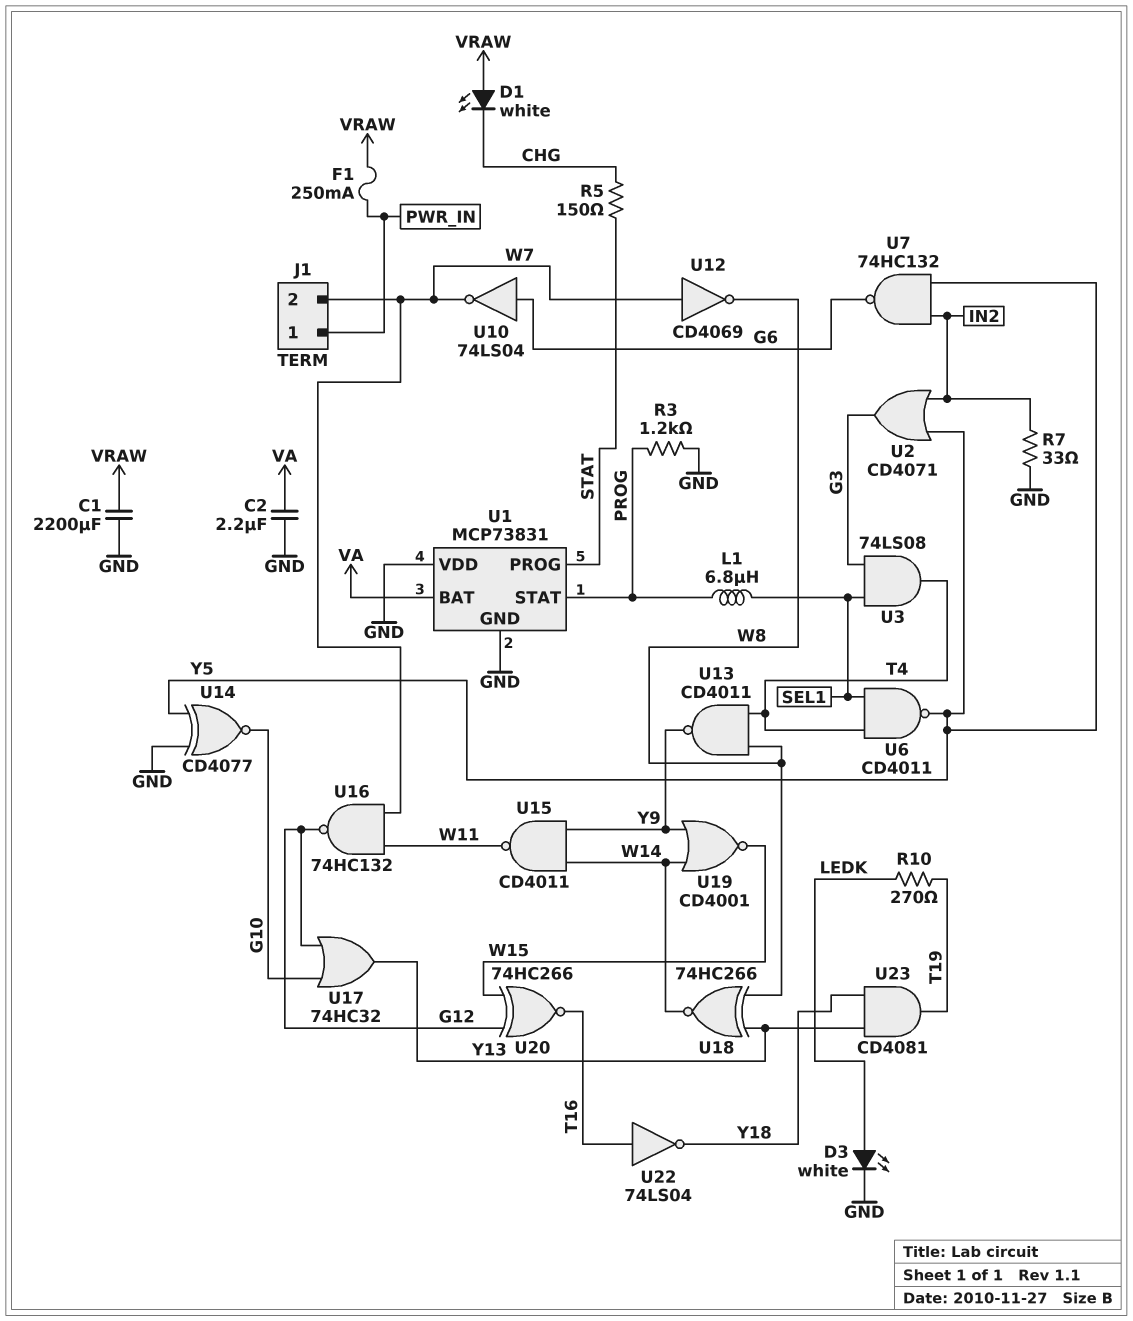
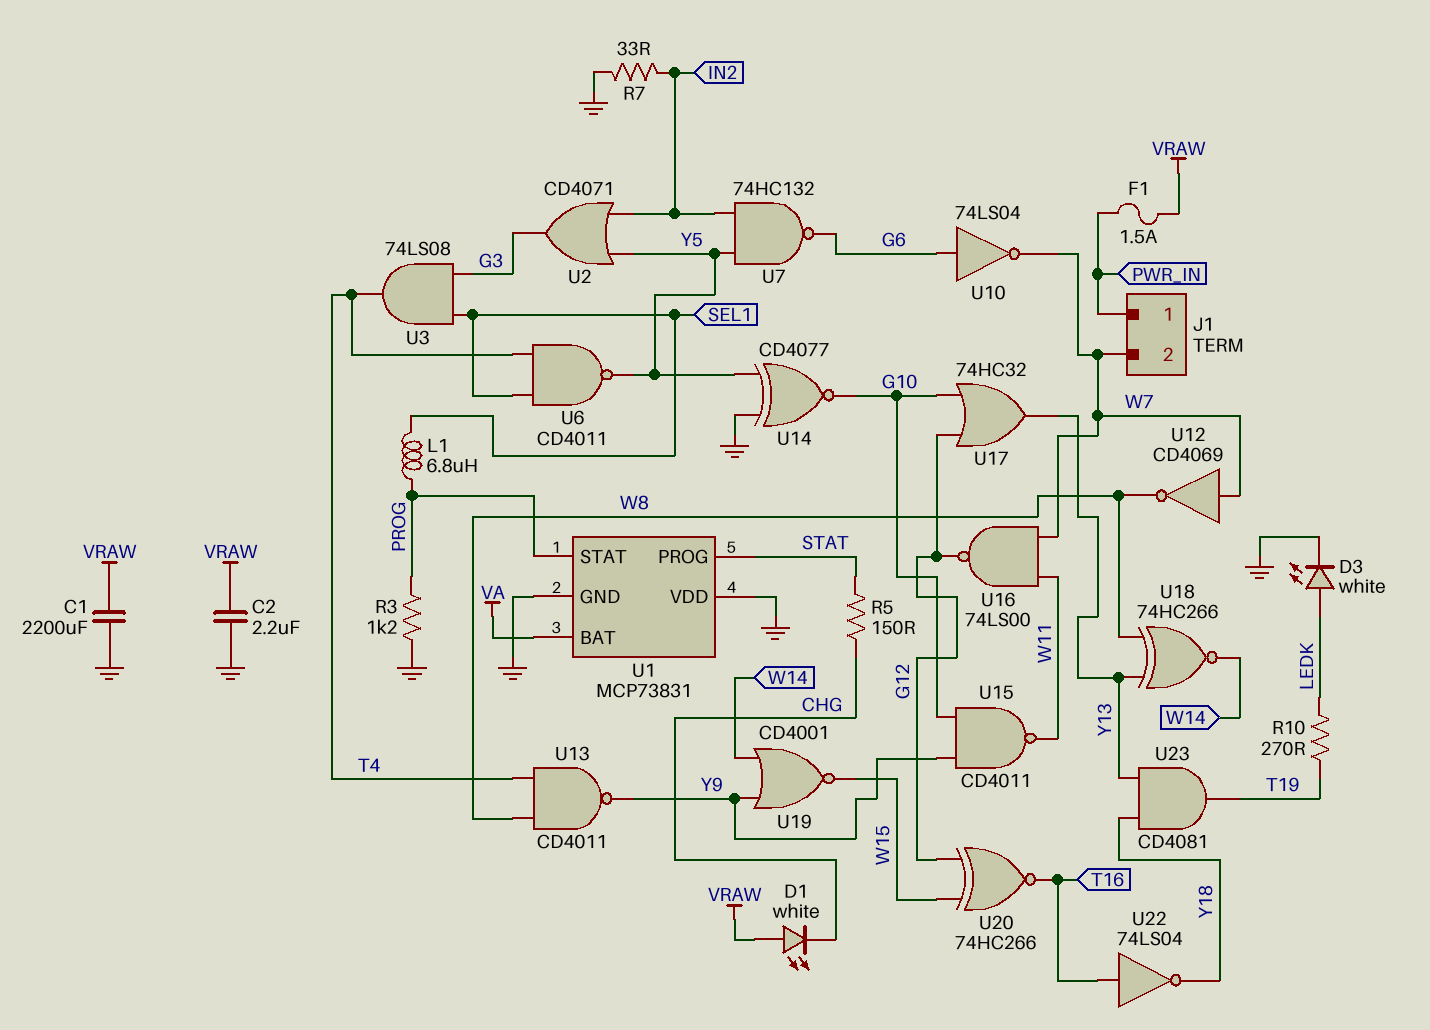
C2: 2.2uF (GND, VA) -> 2.2uF (GND, VRAW)
F1: 250mA (PWR_IN, VRAW) -> 1.5A (PWR_IN, VRAW)
U15: NAND CD4011 (in W14, in Y9, out W11) -> NAND CD4011 (in G10, in Y9, out W11)
U16: NAND 74HC132 (in W7, in W11, out G12) -> NAND 74LS00 (in W7, in W11, out G12)

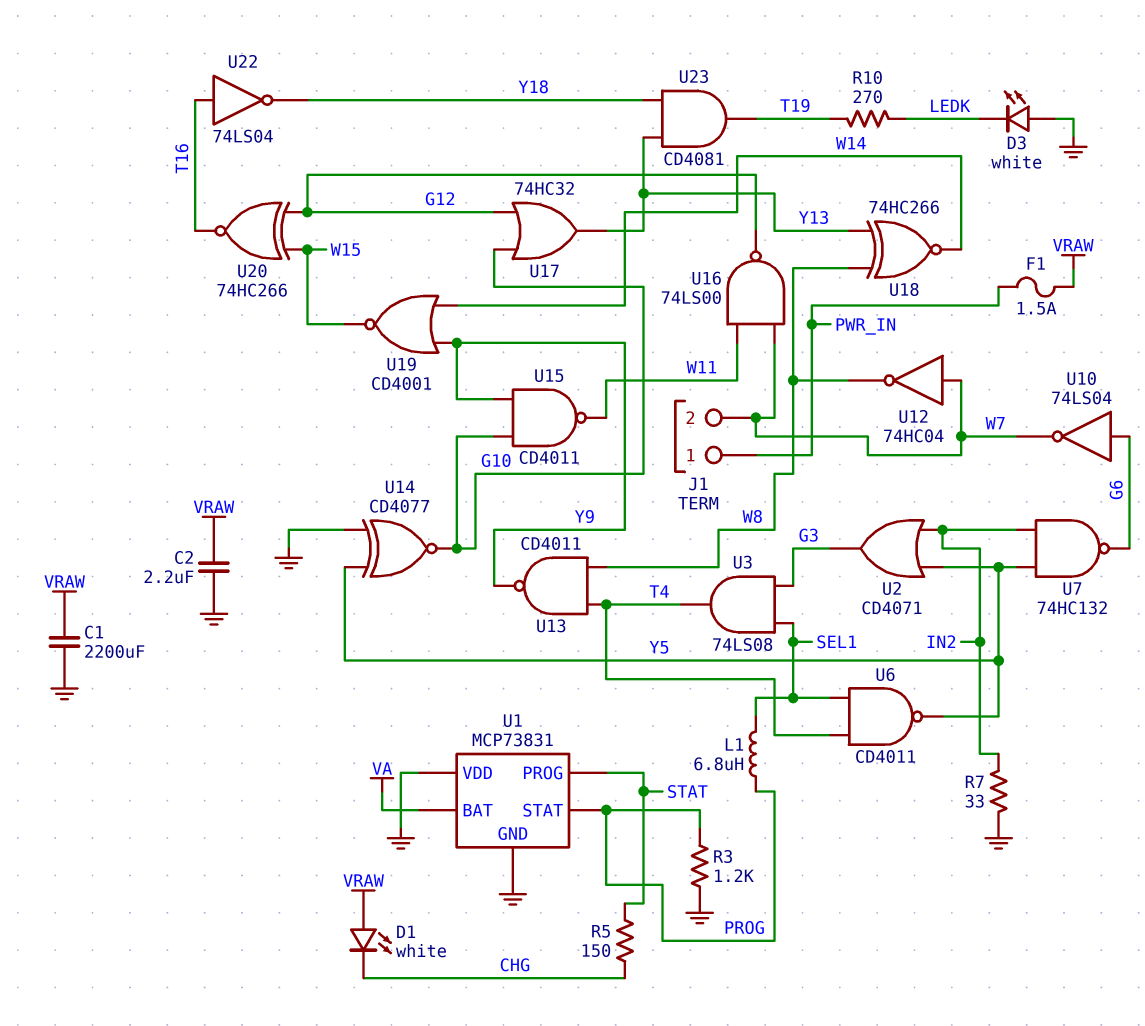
D3: LED white (A LEDK, K GND) -> LED white (A GND, K LEDK)
U12: NOT CD4069 (in W7, out W8) -> NOT 74HC04 (in W7, out W8)

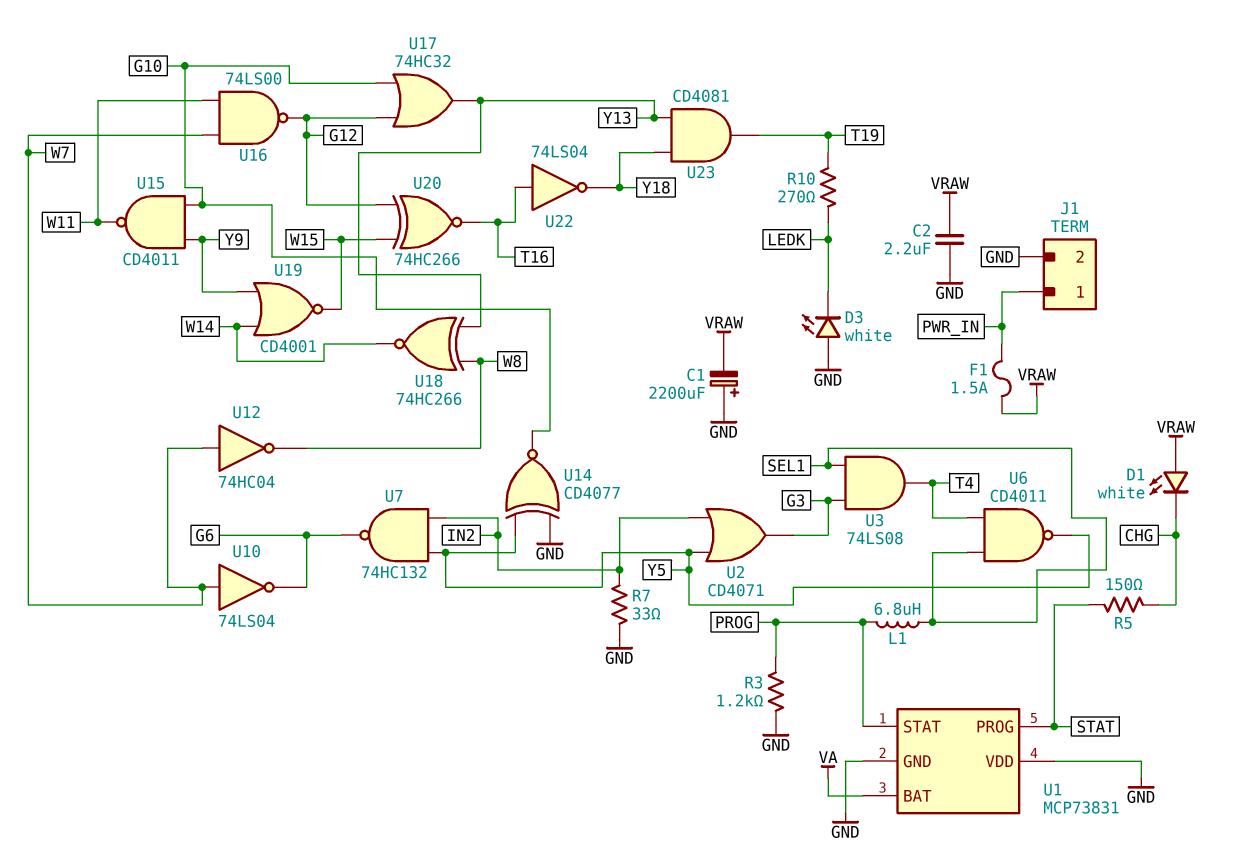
C1: 2200uF (GND, VRAW) -> 2200uF (plus GND, minus VRAW)
J1 pin 2: W7 -> GND
U10: NOT 74LS04 (in G6, out W7) -> NOT 74LS04 (in W7, out G6)
U13: NAND CD4011 (in T4, in W8, out Y9) -> none

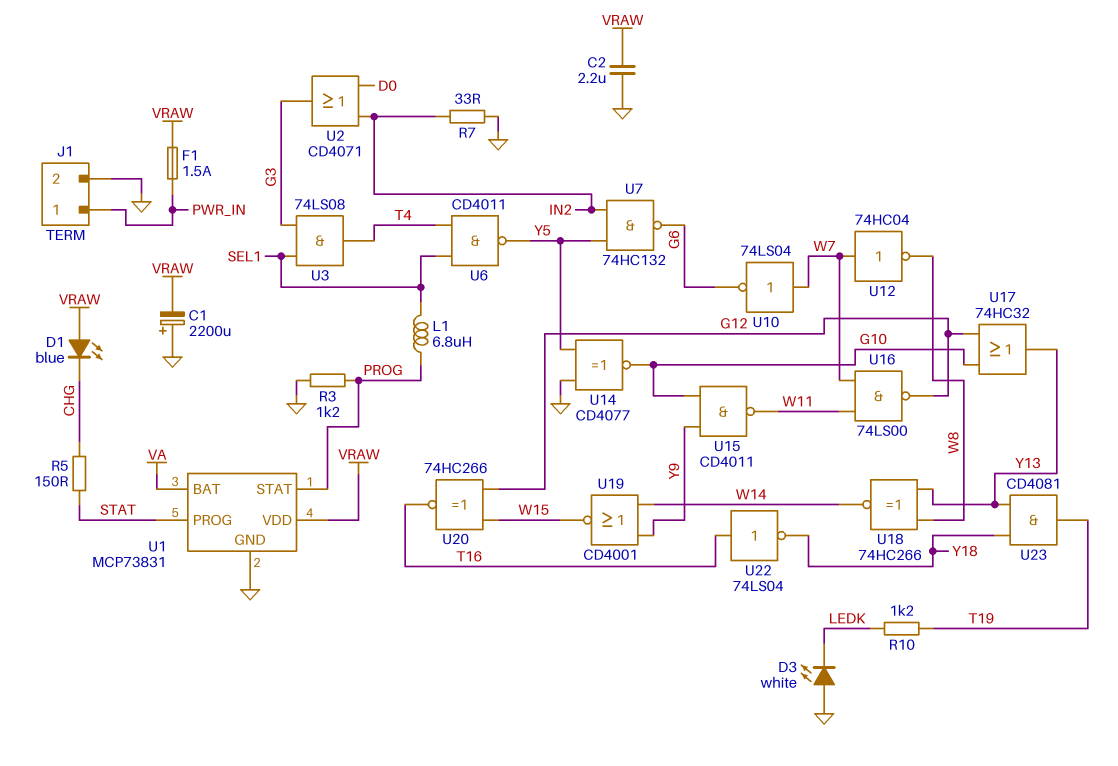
D1: LED white (A VRAW, K CHG) -> LED blue (A VRAW, K CHG)
R10: 270 (LEDK, T19) -> 1.2k (LEDK, T19)
U1 pin VDD: GND -> VRAW
U2: OR CD4071 (in IN2, in Y5, out G3) -> OR CD4071 (in D0, in IN2, out G3)

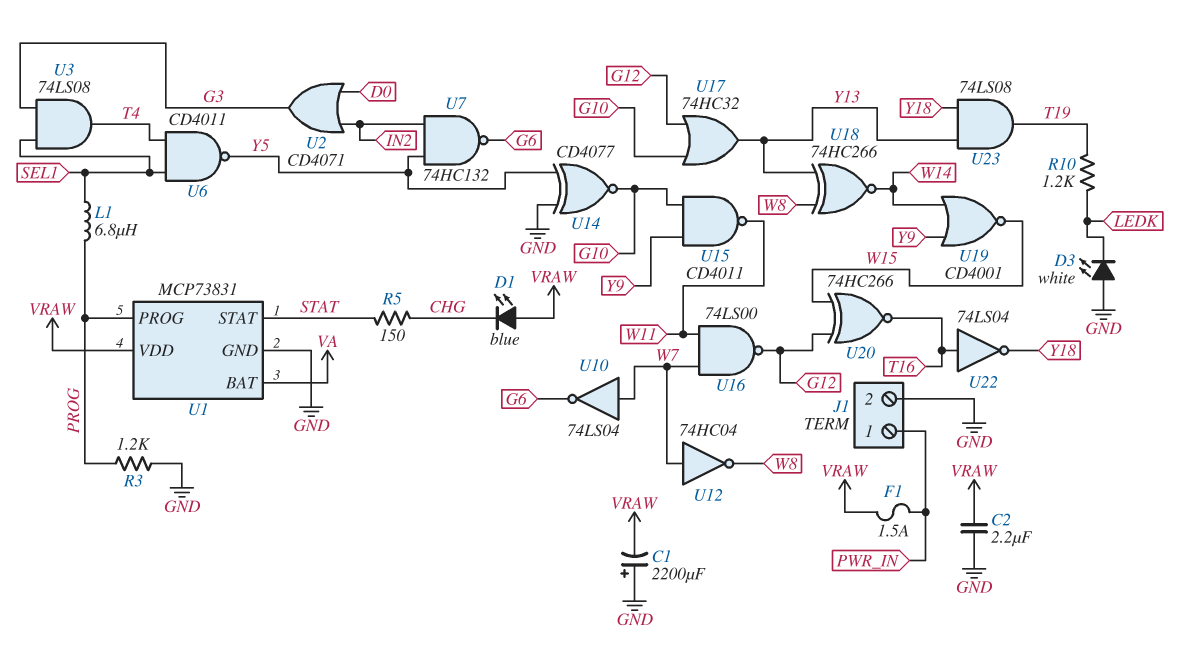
R7: 33 (GND, IN2) -> none
U1 pin PROG: STAT -> PROG
U1 pin STAT: PROG -> STAT
U23: AND CD4081 (in Y13, in Y18, out T19) -> AND 74LS08 (in Y13, in Y18, out T19)

